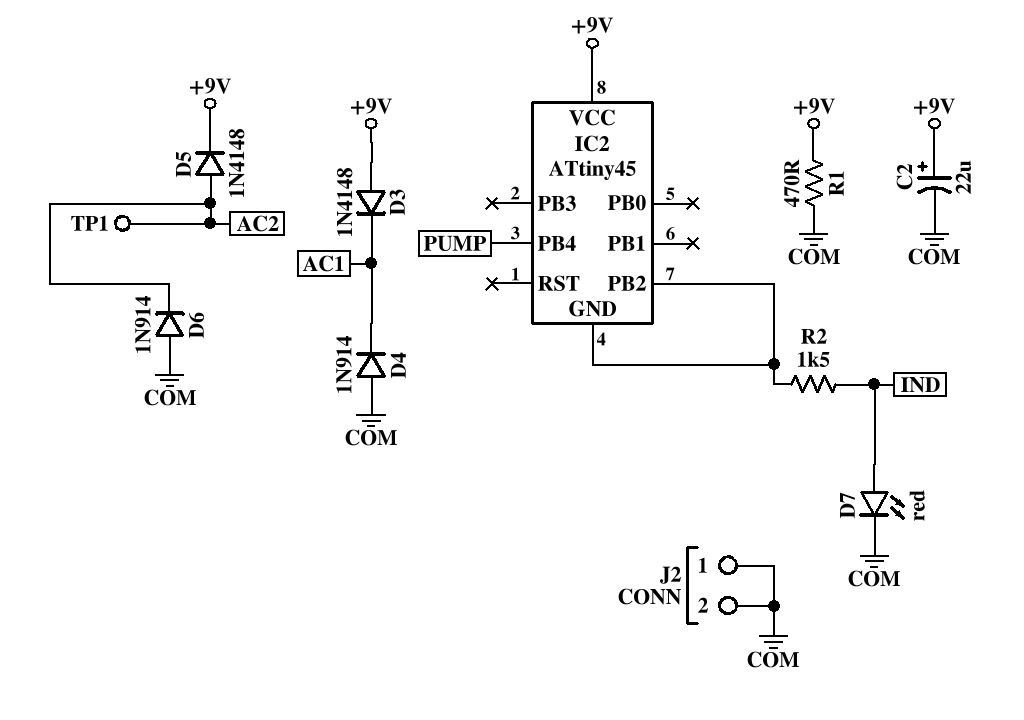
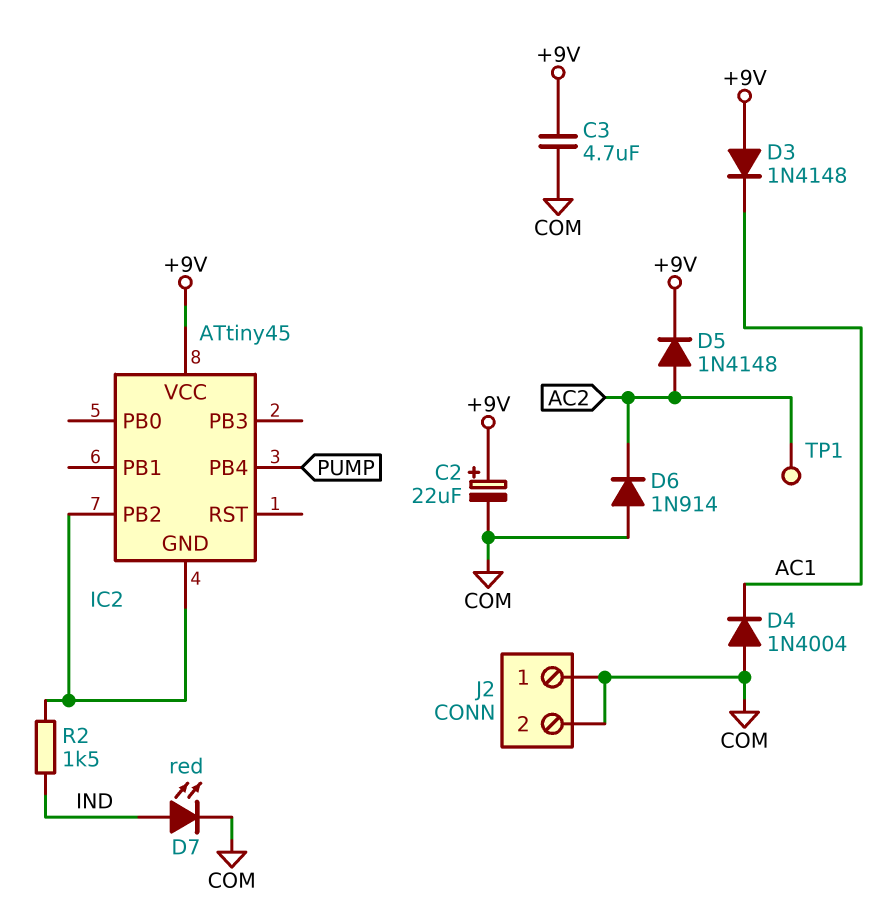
C3: none -> 4.7uF (+9V, COM)
D4: diode 1N914 (A COM, K AC1) -> diode 1N4004 (A COM, K AC1)
R1: 470 (+9V, COM) -> none

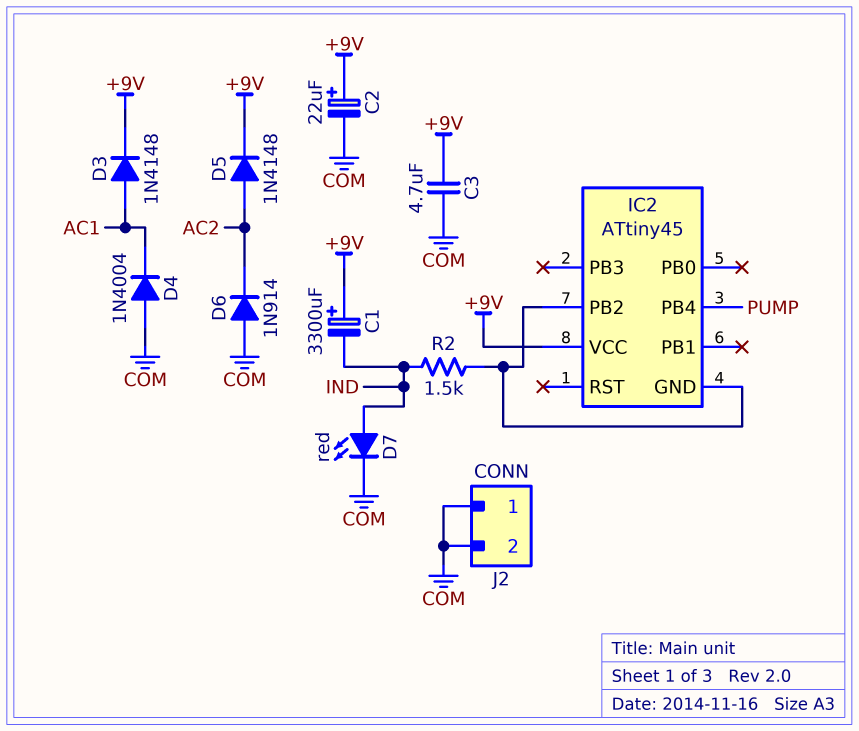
C1: none -> 3300uF (plus +9V, minus IND)
D3: diode 1N4148 (A +9V, K AC1) -> diode 1N4148 (A AC1, K +9V)
TP1: test point (AC2) -> none

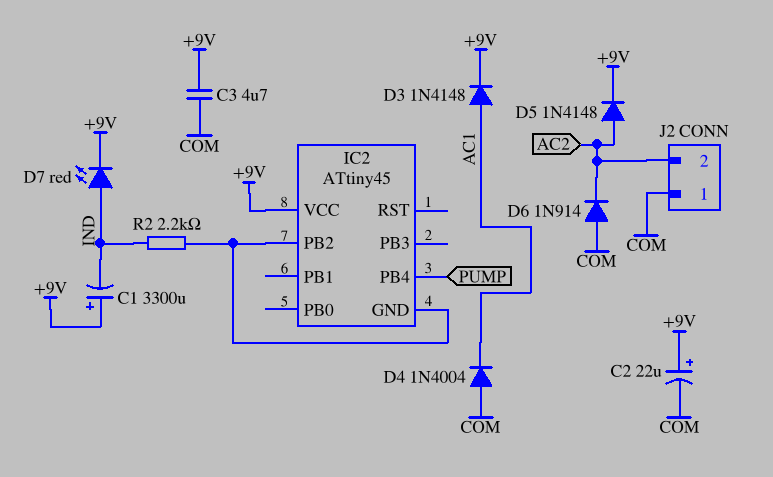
D7: LED red (A IND, K COM) -> LED red (A IND, K +9V)
J2 pin 2: COM -> AC2
R2: 1.5k (IC2/GND, IND) -> 2.2k (IC2/GND, IND)

